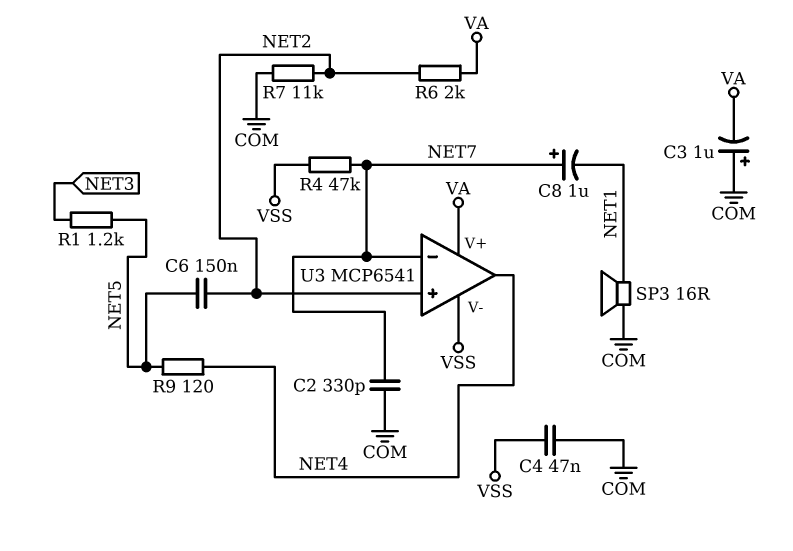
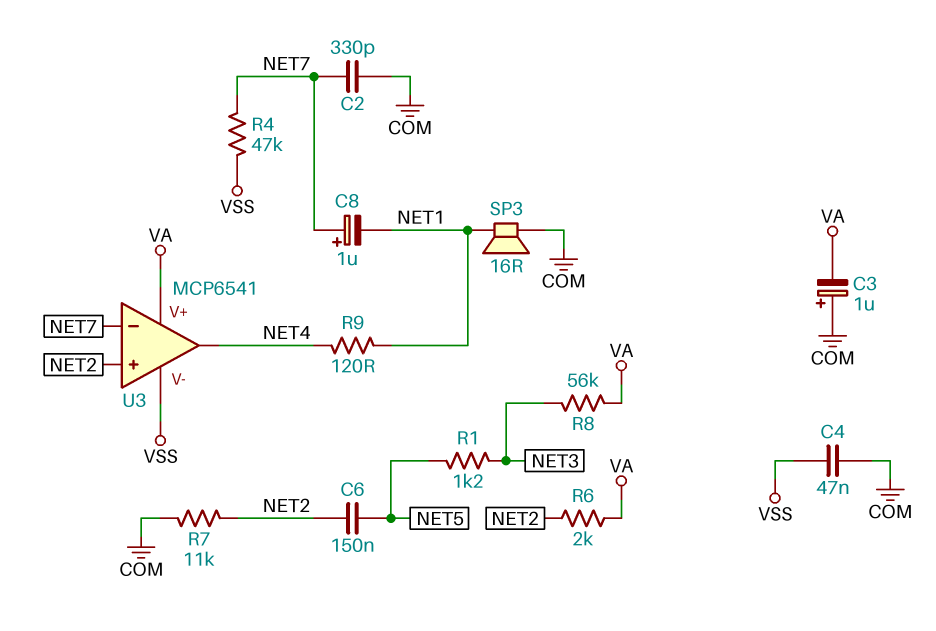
R8: none -> 56k (NET3, VA)
R9: 120 (NET4, NET5) -> 120 (NET1, NET4)

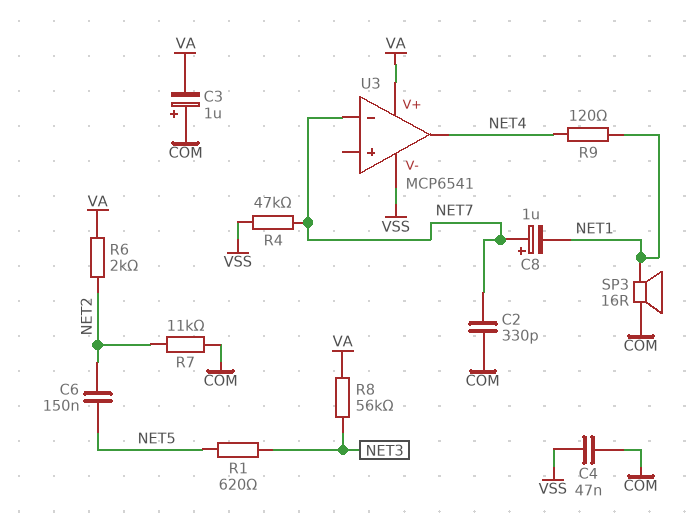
R1: 1.2k (NET3, NET5) -> 620 (NET3, NET5)
U3 pin in+: NET2 -> none

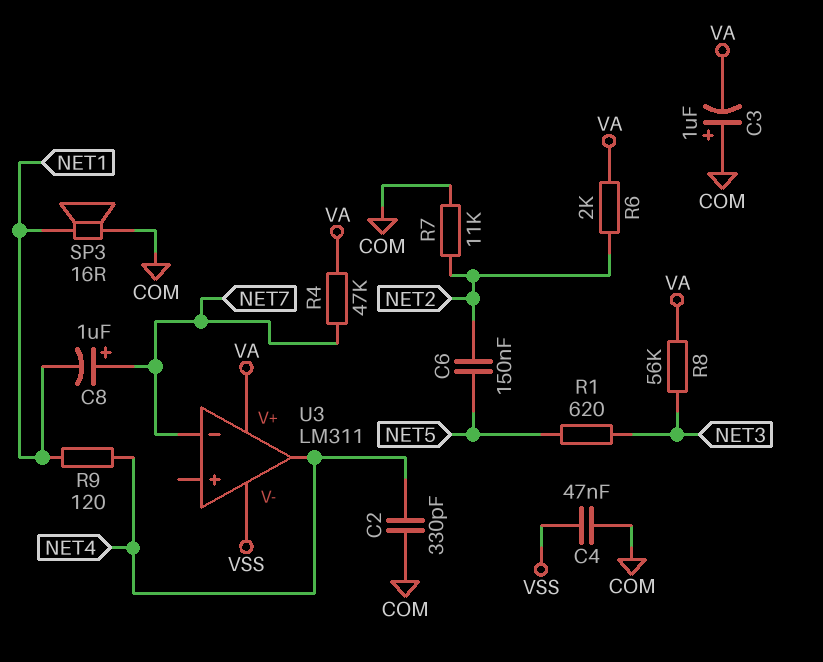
C2: 330pF (COM, NET7) -> 330pF (COM, NET4)
R4: 47k (NET7, VSS) -> 47k (NET7, VA)
U3: MCP6541 -> LM311

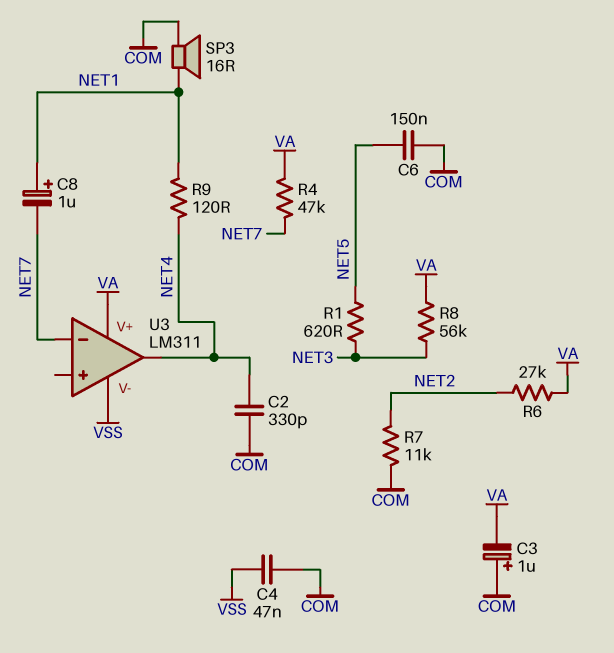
C6: 150nF (NET2, NET5) -> 150nF (COM, NET5)
C8: 1uF (plus NET7, minus NET1) -> 1uF (plus NET1, minus NET7)
R6: 2k (NET2, VA) -> 27k (NET2, VA)

